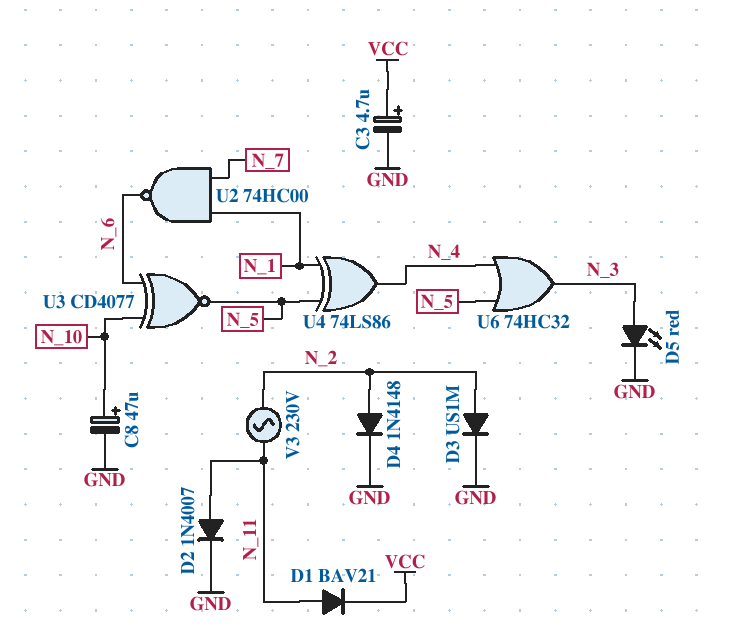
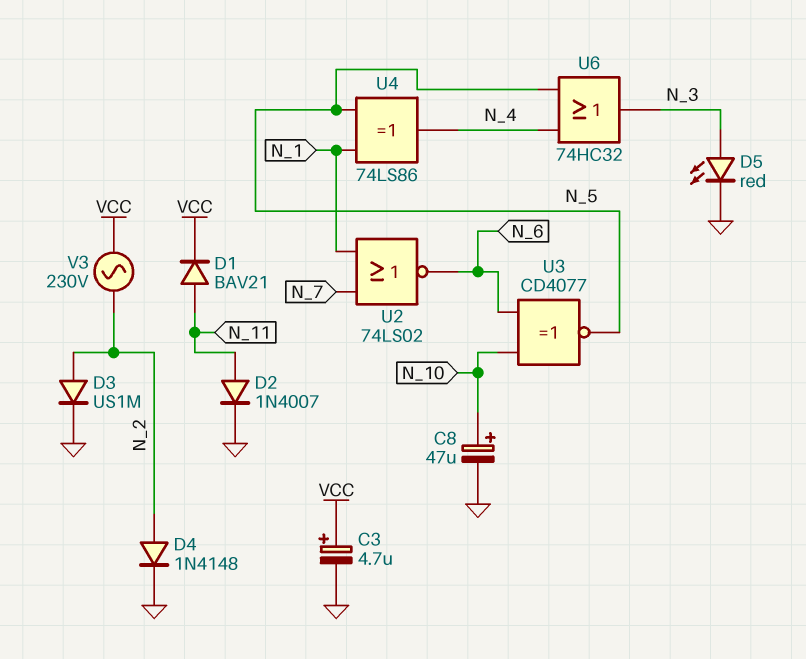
U2: NAND 74HC00 (in N_1, in N_7, out N_6) -> NOR 74LS02 (in N_1, in N_7, out N_6)
V3: AC 230V (N_2, N_11) -> AC 230V (N_2, VCC)

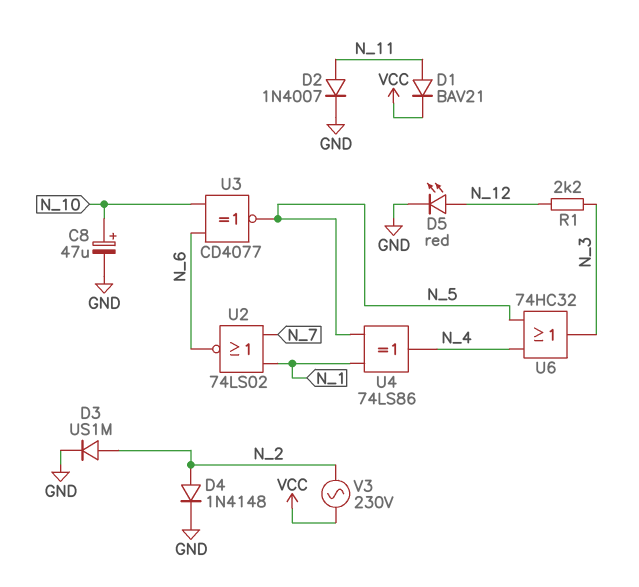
C3: 4.7uF (plus VCC, minus GND) -> none
D5: LED red (A N_3, K GND) -> LED red (A N_12, K GND)
R1: none -> 2.2k (N_3, N_12)

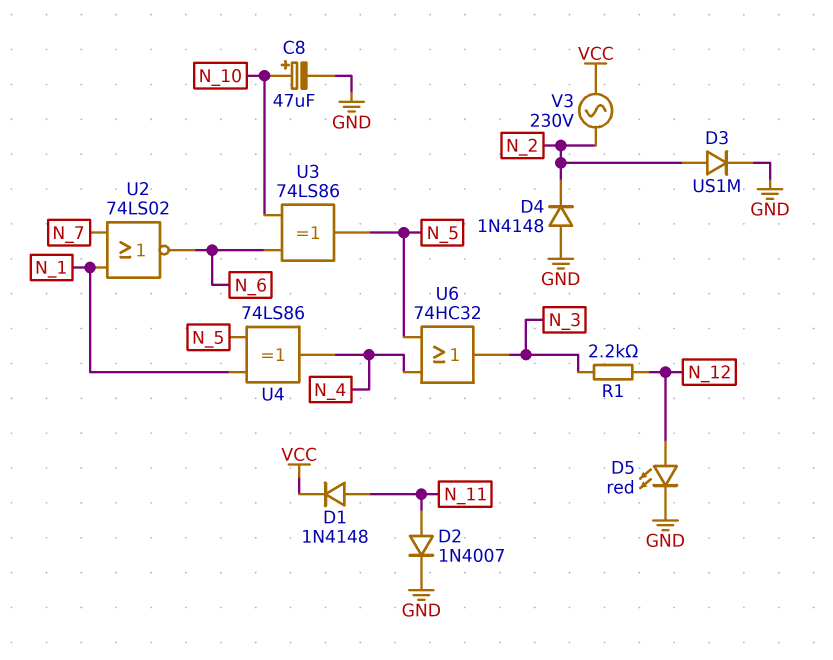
D1: diode BAV21 (A N_11, K VCC) -> diode 1N4148 (A N_11, K VCC)
D4: diode 1N4148 (A N_2, K GND) -> diode 1N4148 (A GND, K N_2)
U3: XNOR CD4077 (in N_6, in N_10, out N_5) -> XOR 74LS86 (in N_6, in N_10, out N_5)

